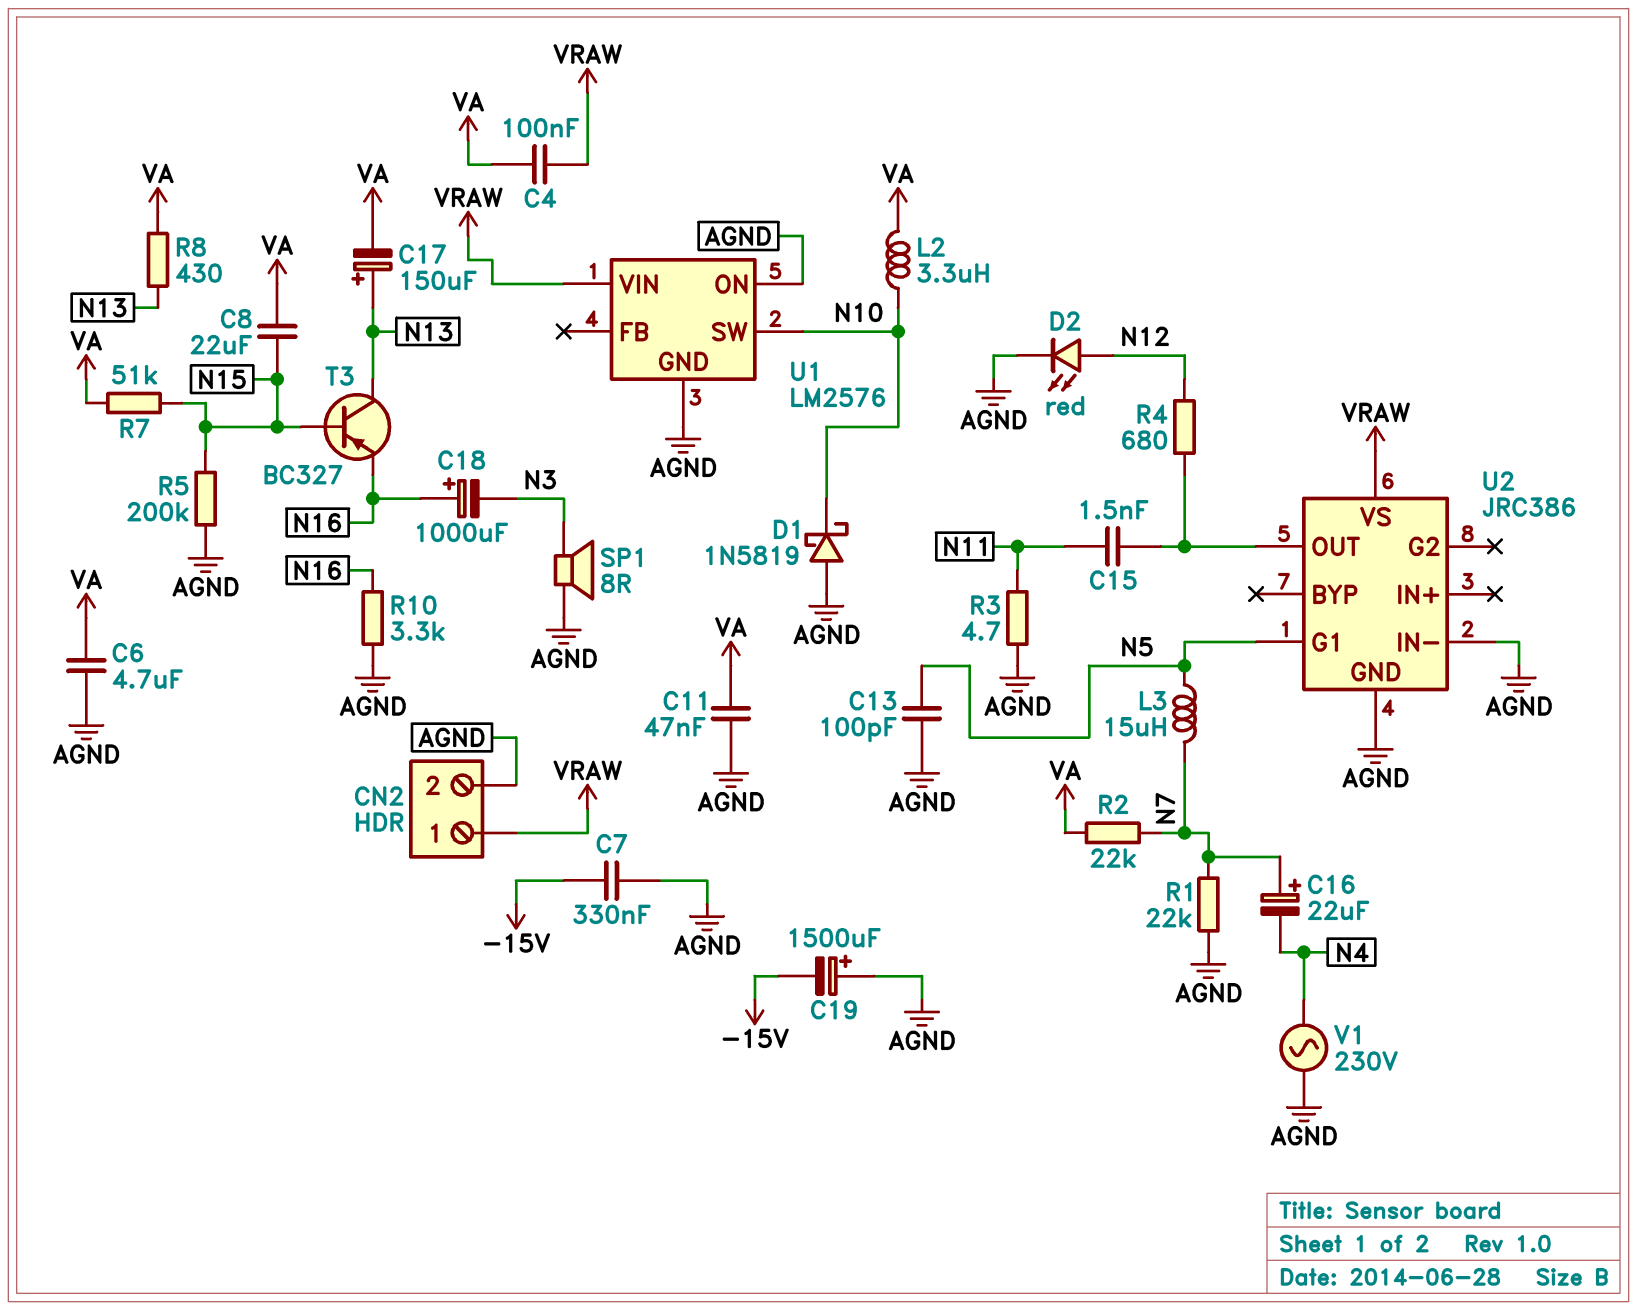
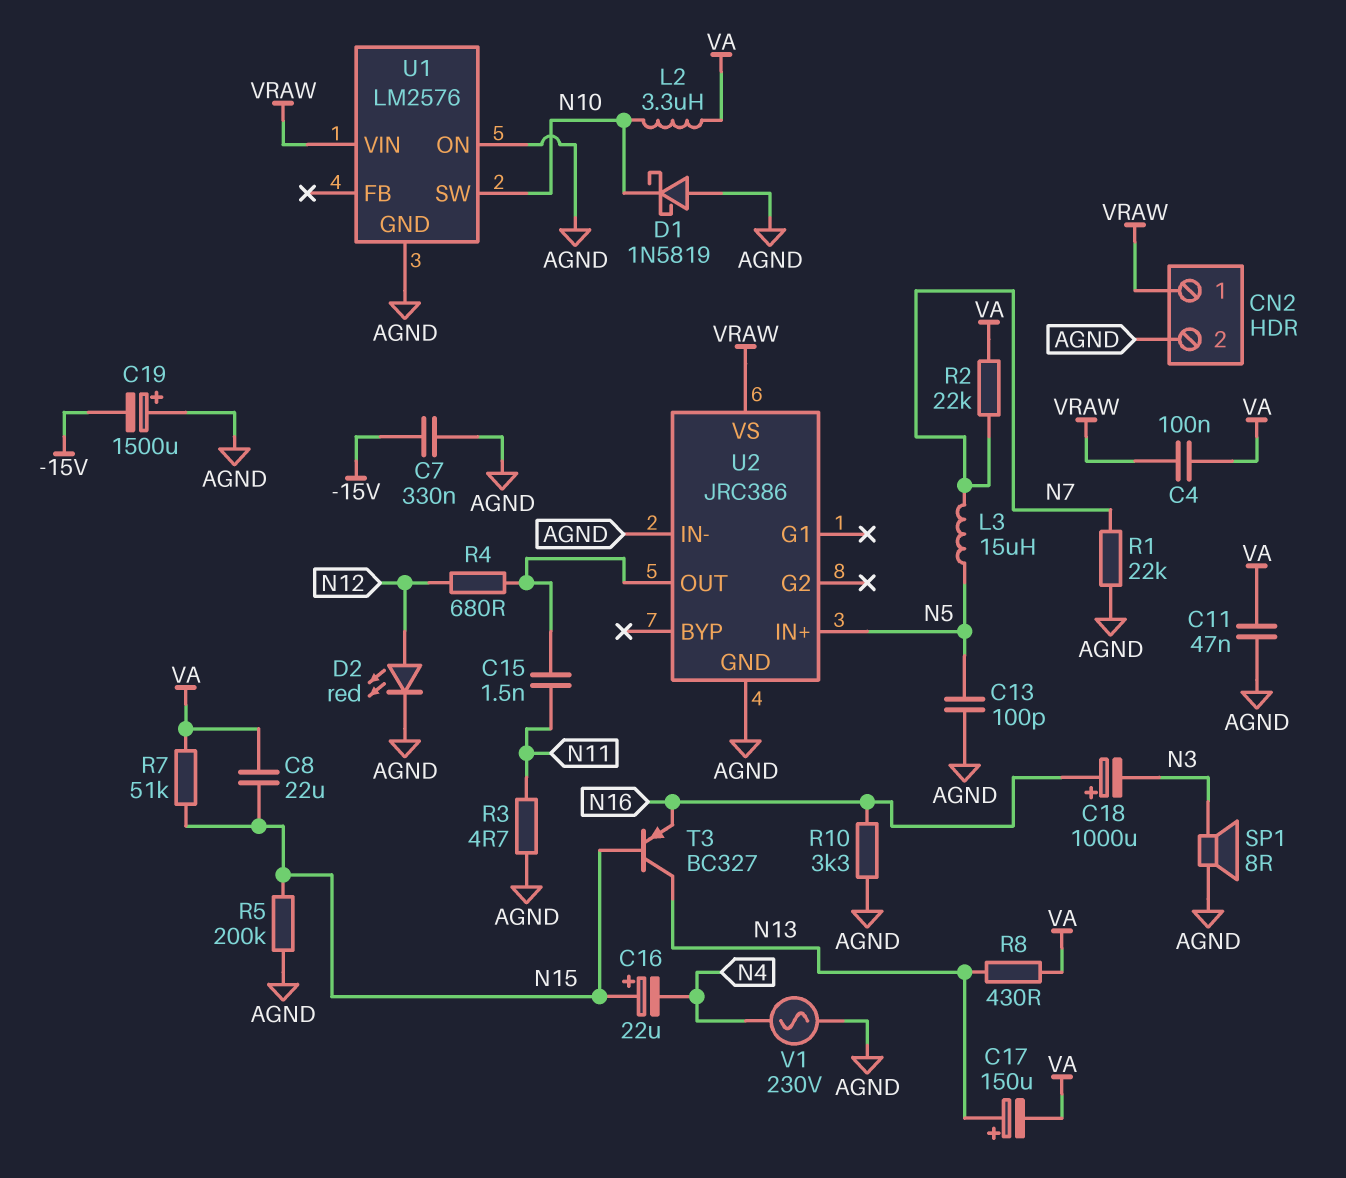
C6: 4.7uF (AGND, VA) -> none
C16: 22uF (plus N7, minus N4) -> 22uF (plus N15, minus N4)
U2 pin G1: N5 -> none
U2 pin IN+: none -> N5

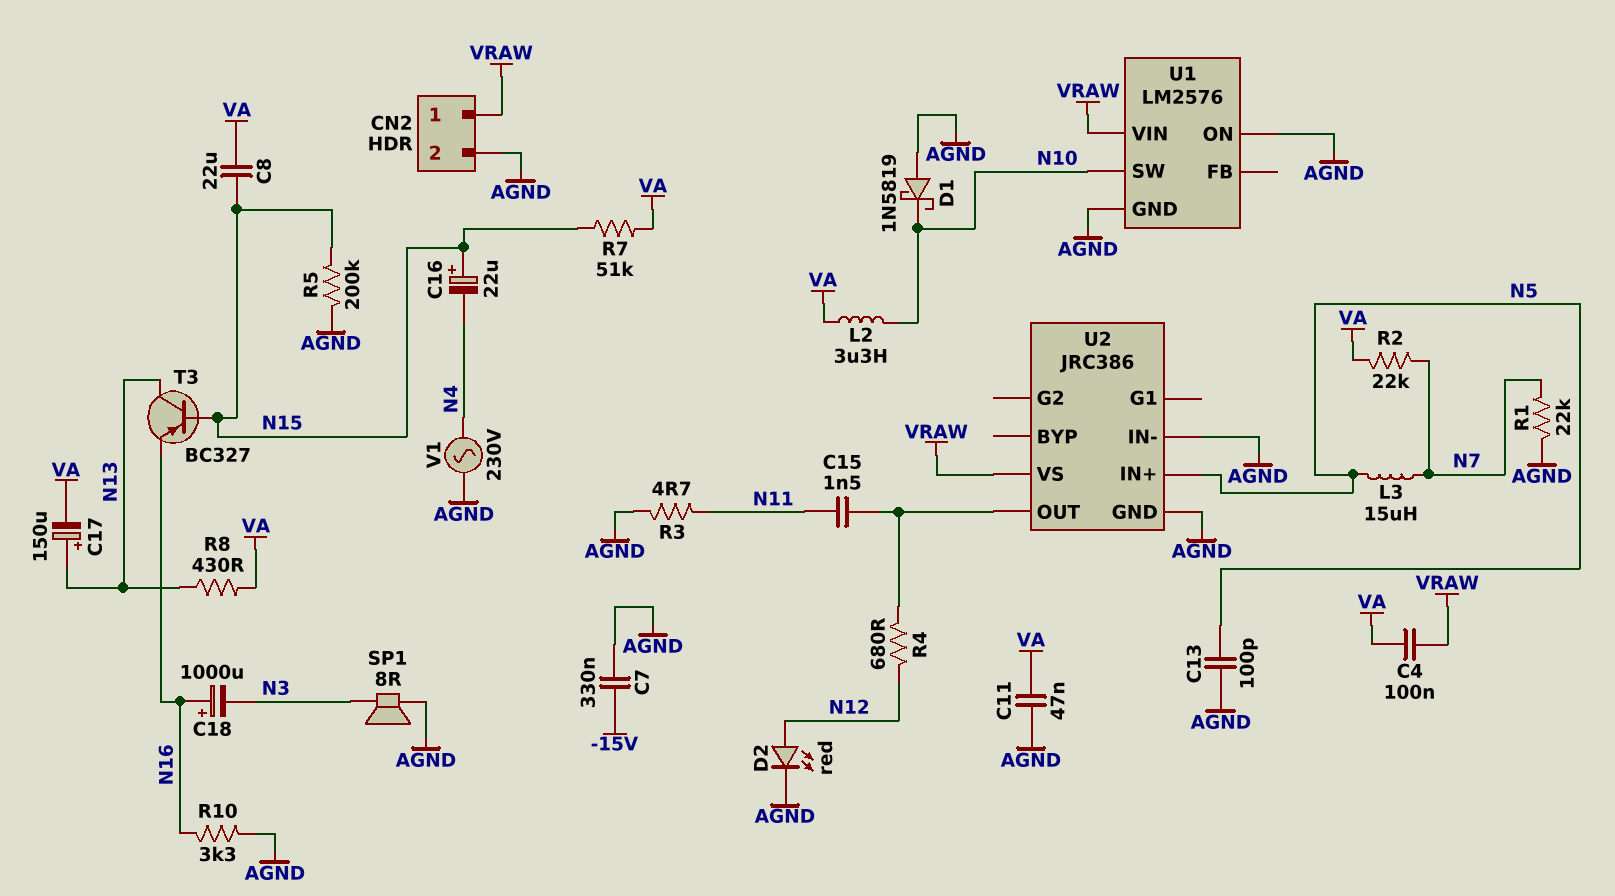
C19: 1500uF (plus AGND, minus -15V) -> none

